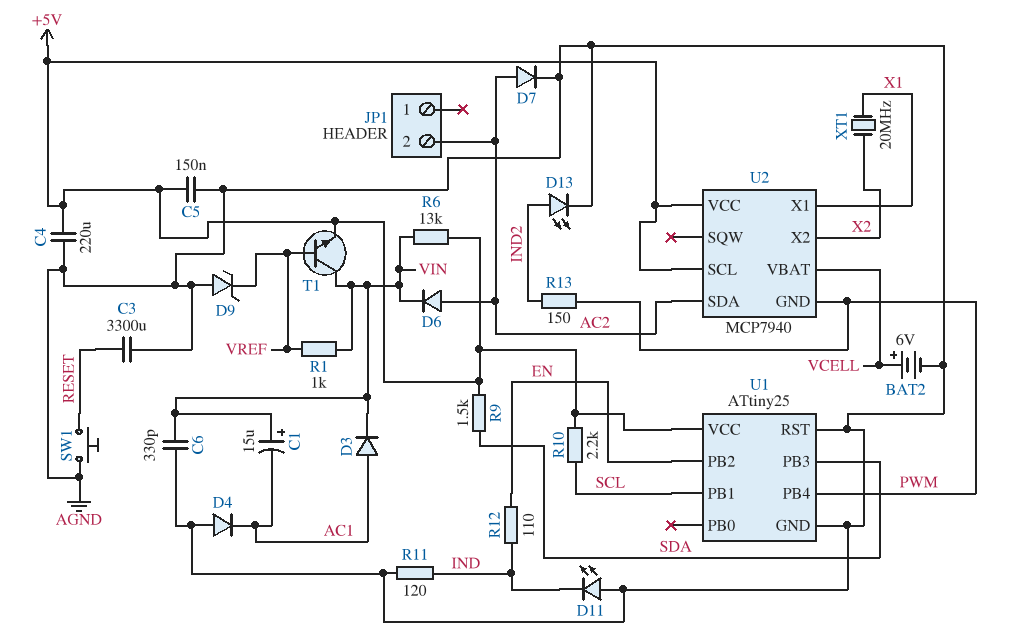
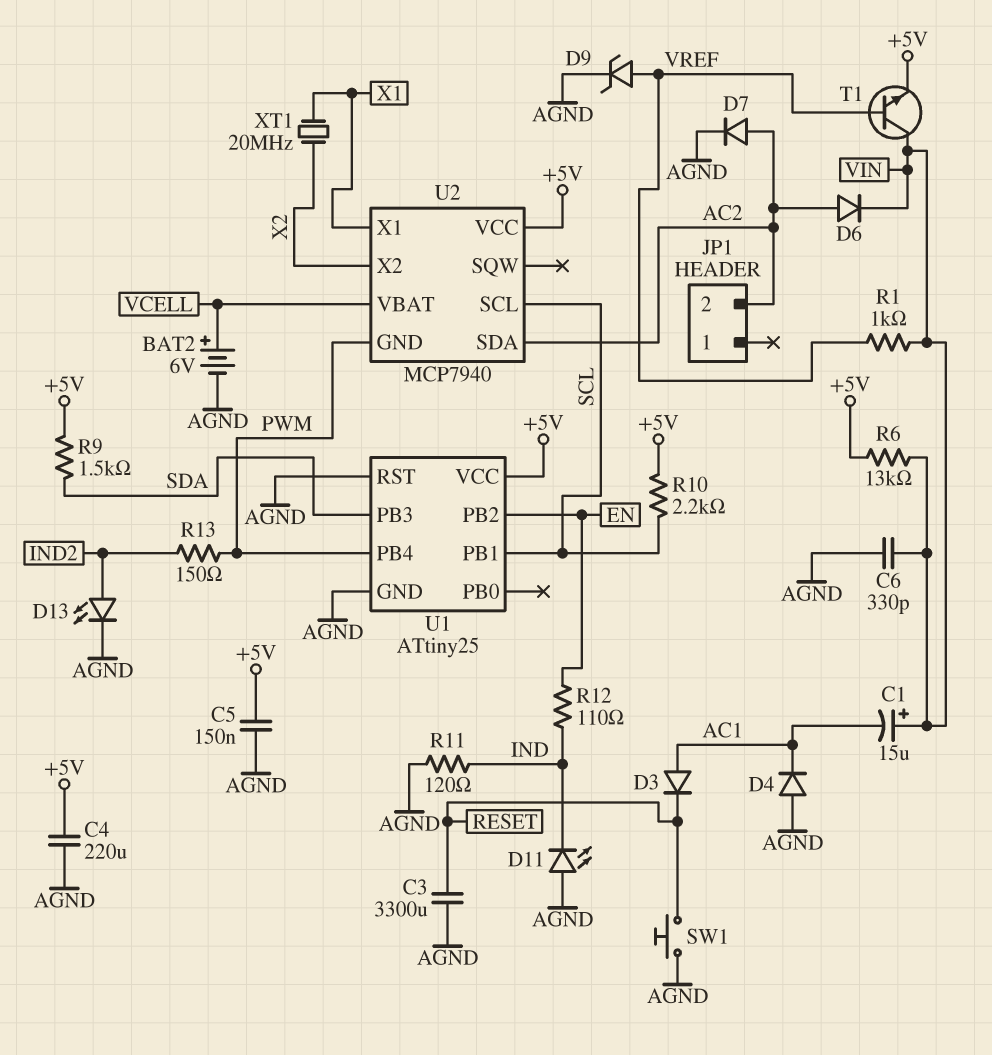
D3: diode (A AC1, K VIN) -> diode (A AC1, K RESET)
D9: zener (A AGND, K VREF) -> zener (A VREF, K AGND)
U2 pin SCL: +5V -> SCL

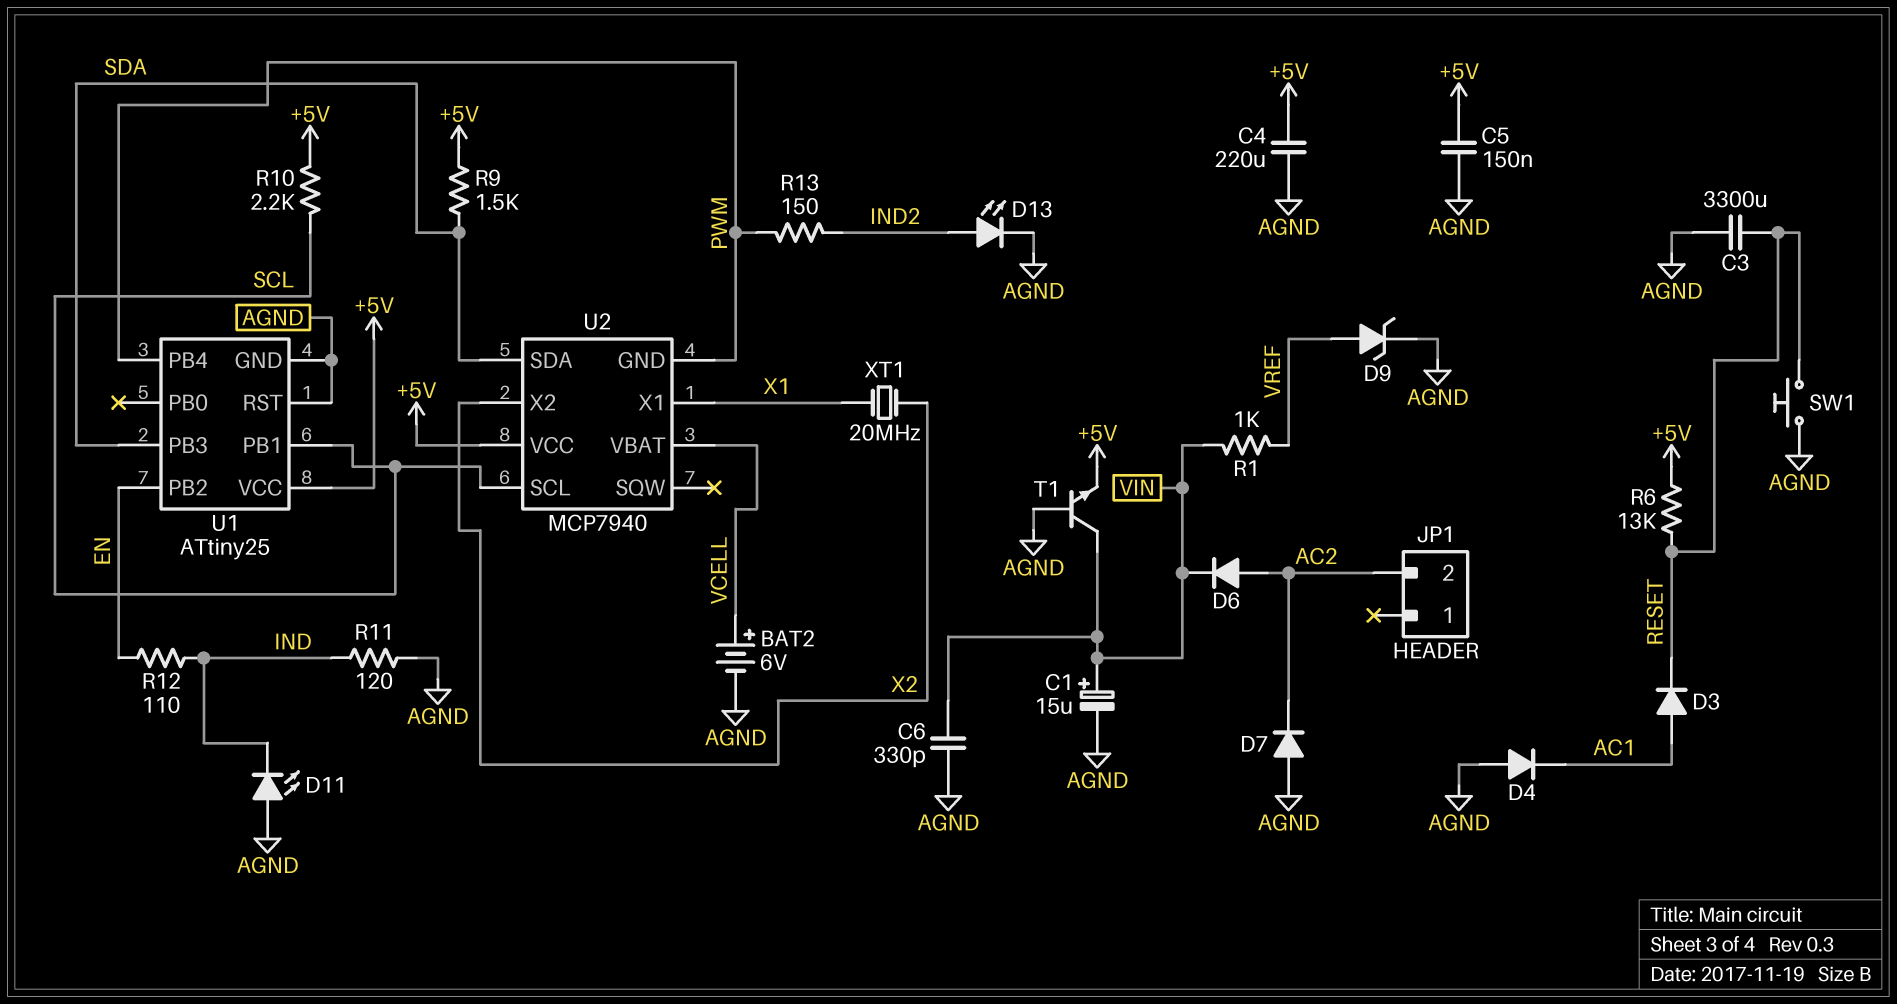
C1: 15uF (plus VIN, minus AC1) -> 15uF (plus VIN, minus AGND)
D7: diode (A AC2, K AGND) -> diode (A AGND, K AC2)
R6: 13k (+5V, VIN) -> 13k (+5V, RESET)
T1: NPN (B VREF, C VIN, E +5V) -> NPN (B AGND, C VIN, E +5V)
U2 pin SDA: AC2 -> SDA

